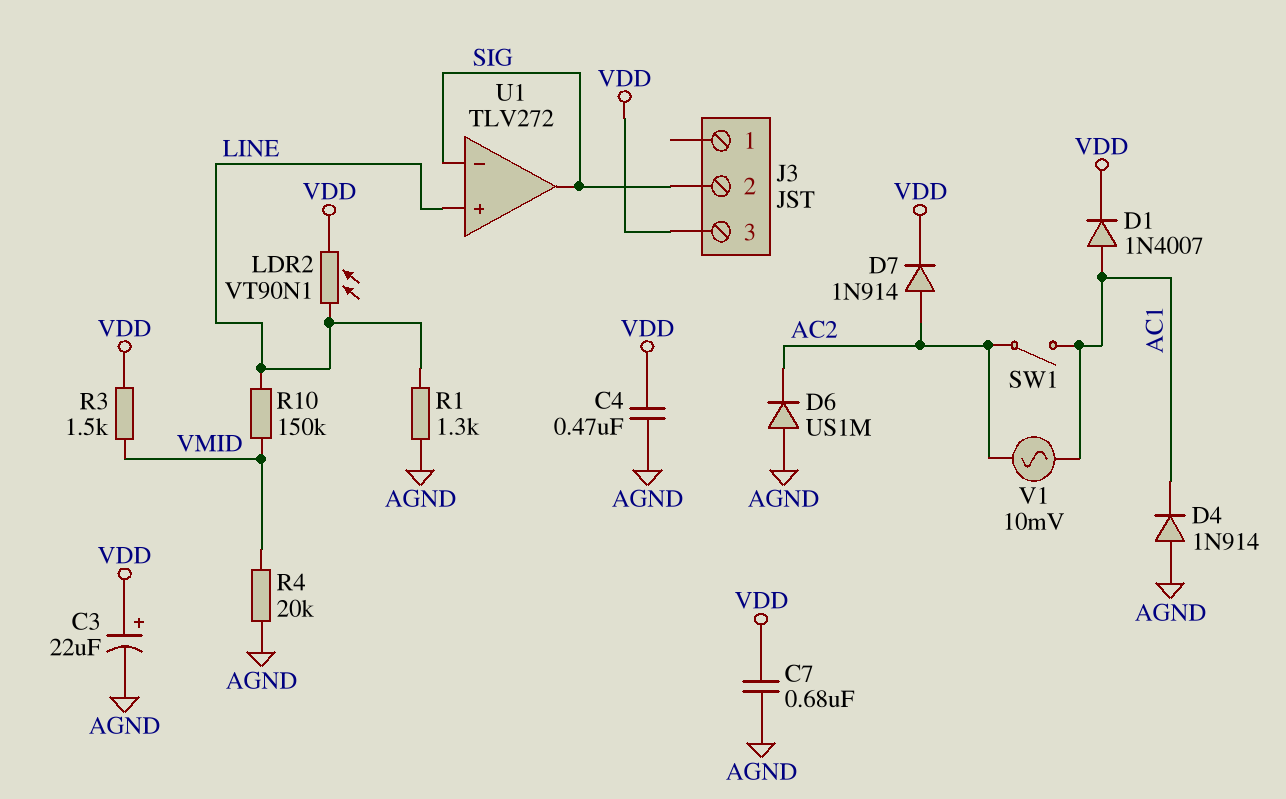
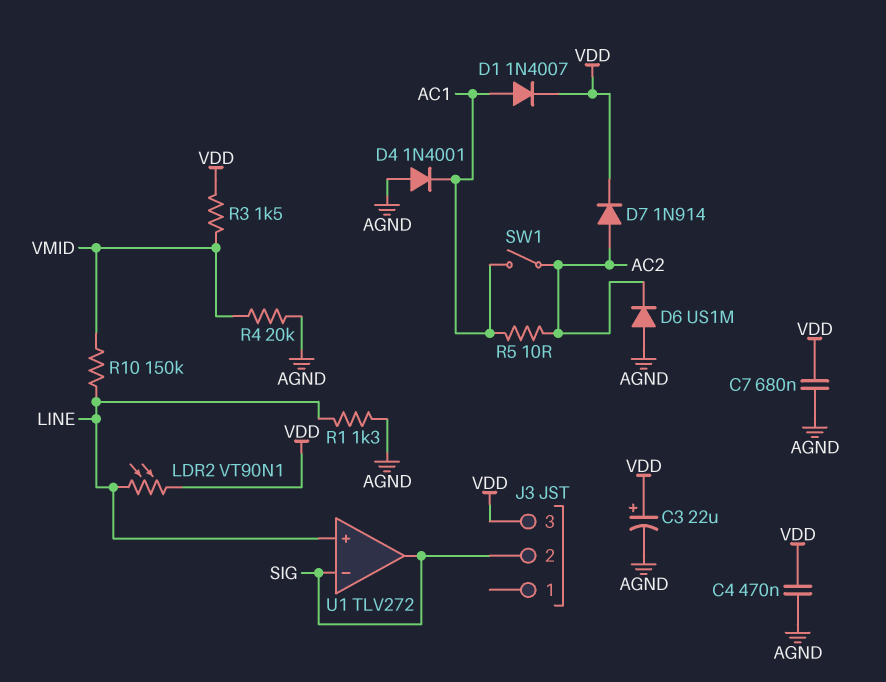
D4: diode 1N914 (A AGND, K AC1) -> diode 1N4001 (A AGND, K AC1)
R5: none -> 10 (AC1, AC2)
V1: AC 10mV (AC1, AC2) -> none

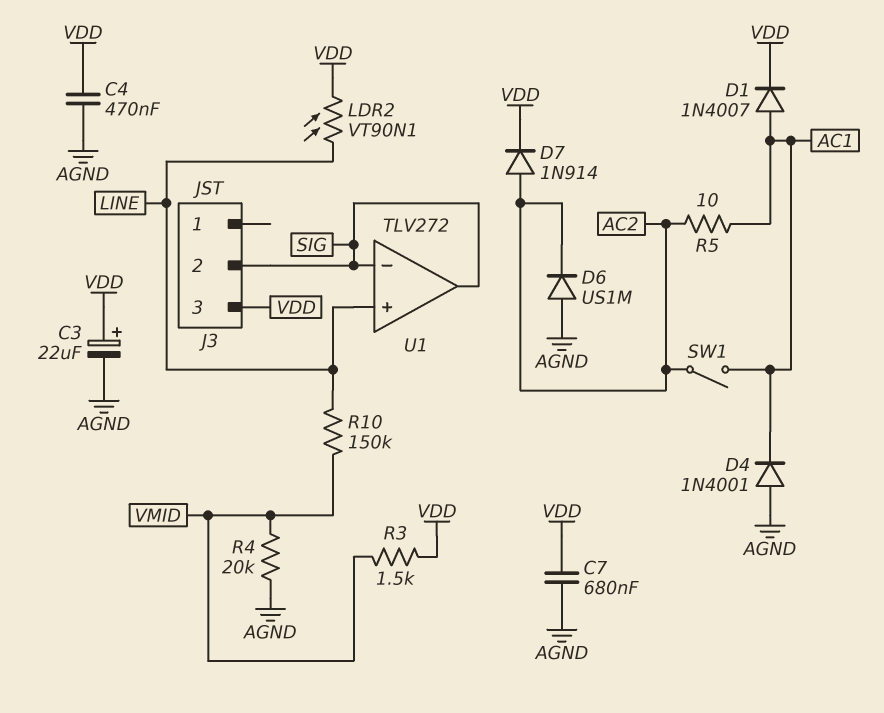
R1: 1.3k (AGND, LINE) -> none

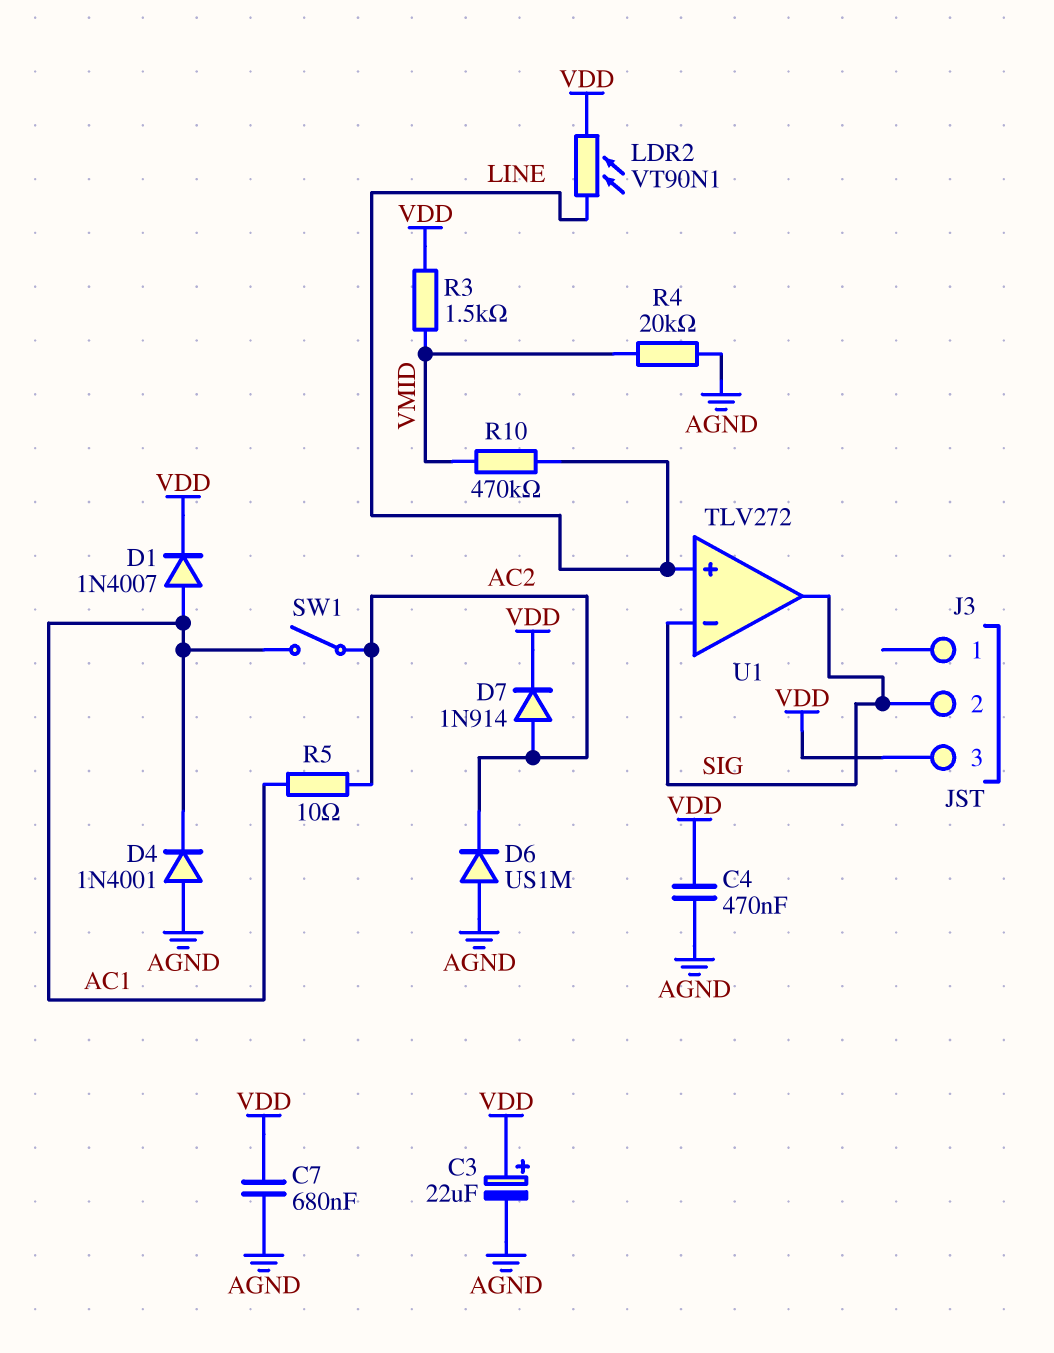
R10: 150k (LINE, VMID) -> 470k (LINE, VMID)

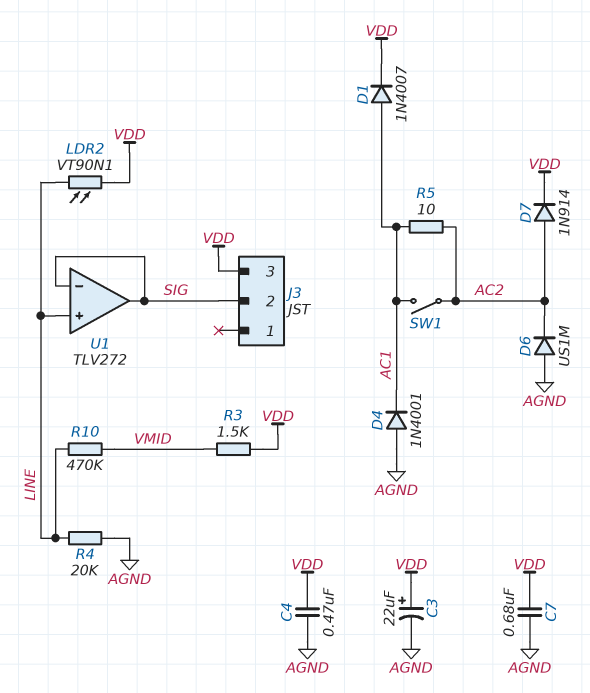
R4: 20k (AGND, VMID) -> 20k (AGND, LINE)

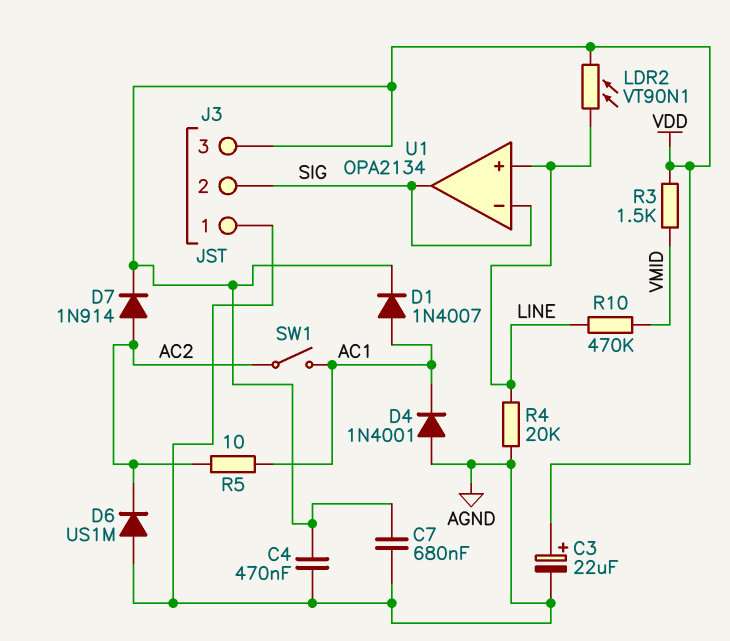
J3 pin 1: none -> AGND
U1: TLV272 -> OPA2134

